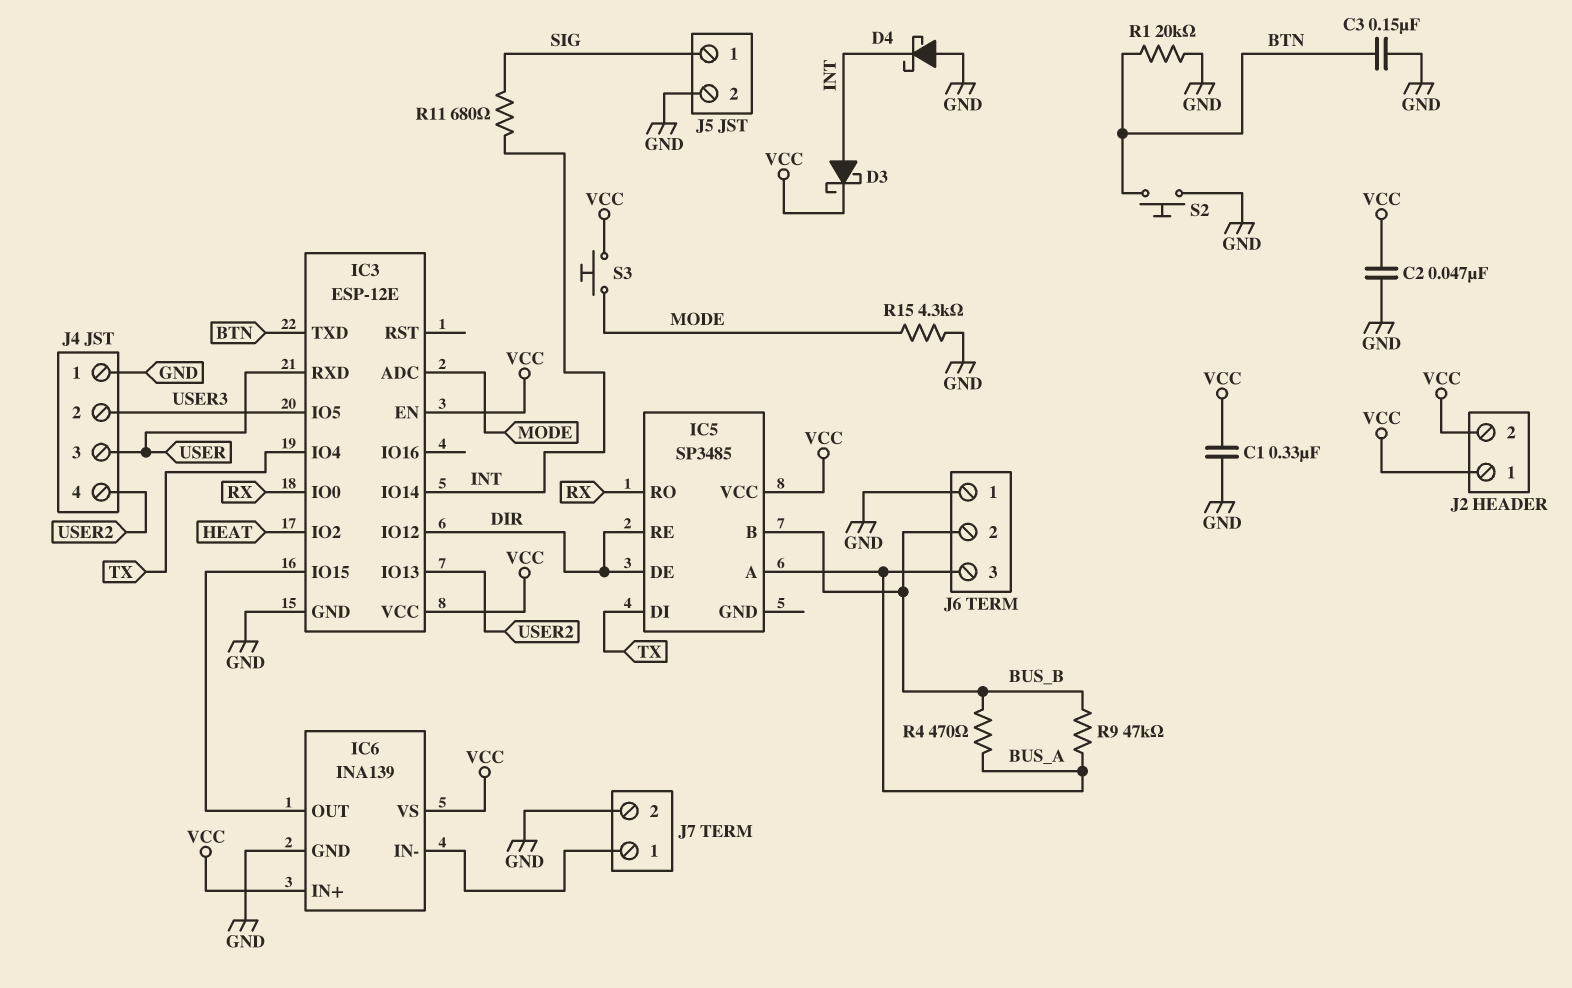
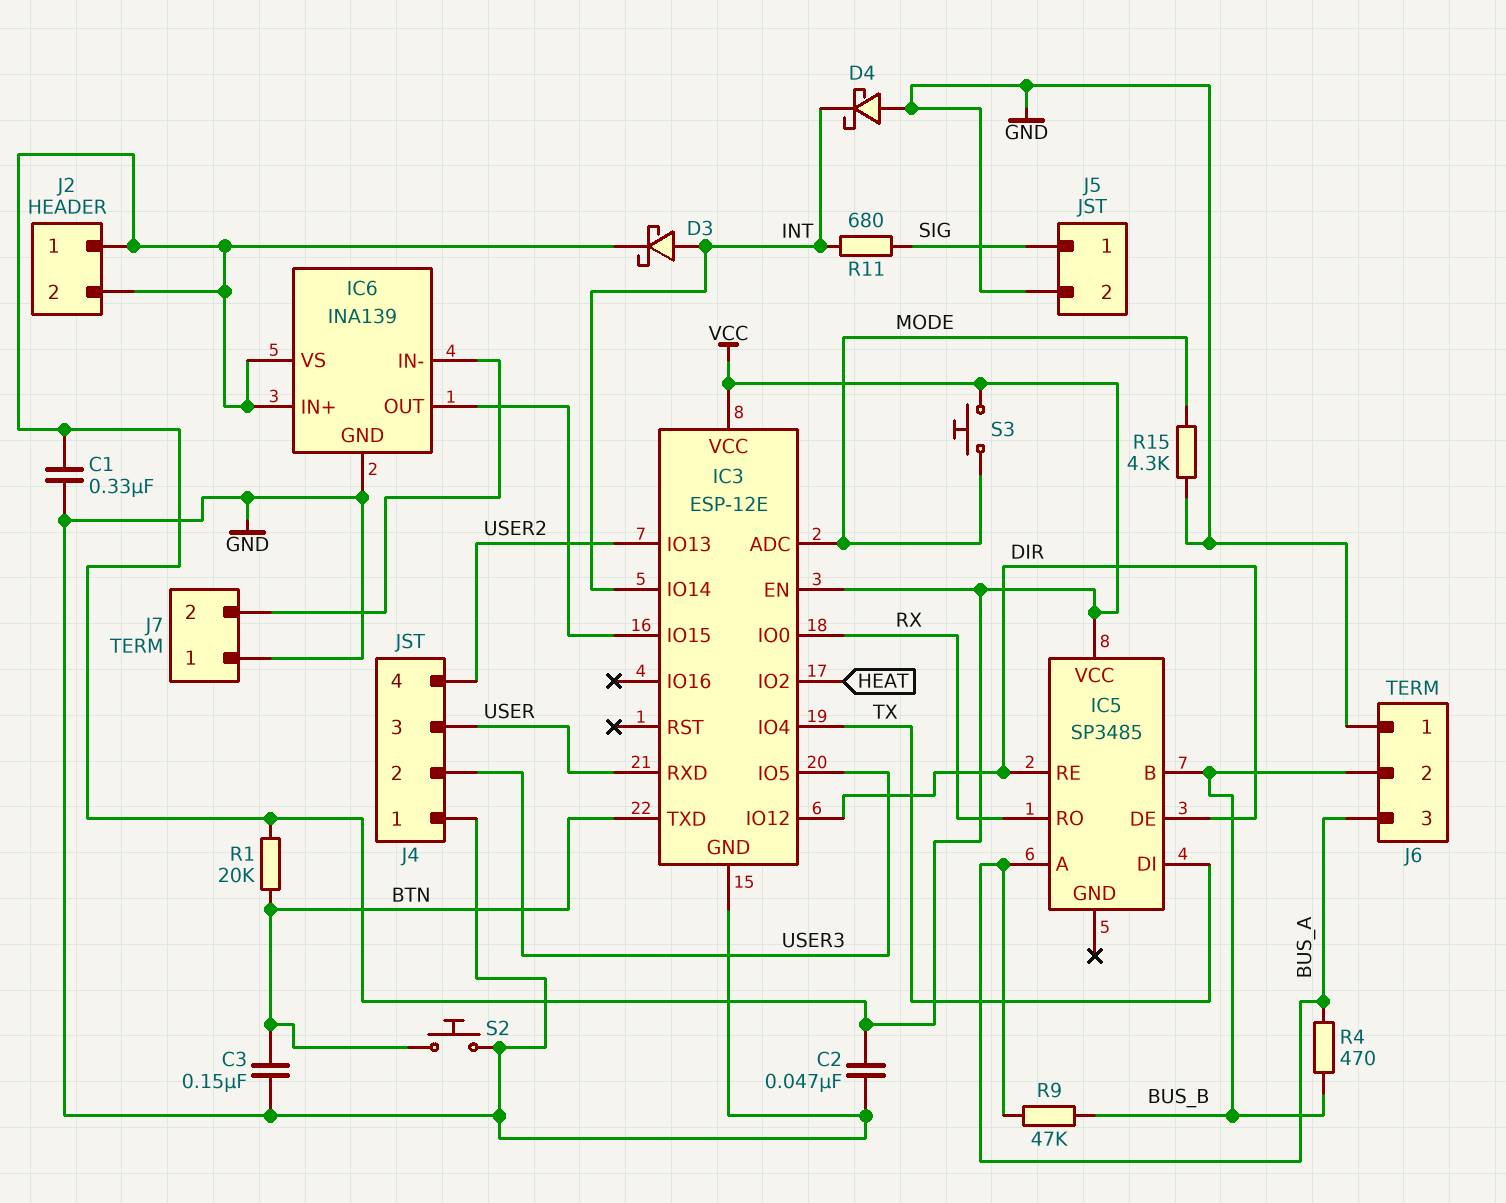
J7 pin 1: IC6/IN- -> GND
J7 pin 2: GND -> IC6/IN-
R1: 20k (BTN, GND) -> 20k (BTN, VCC)

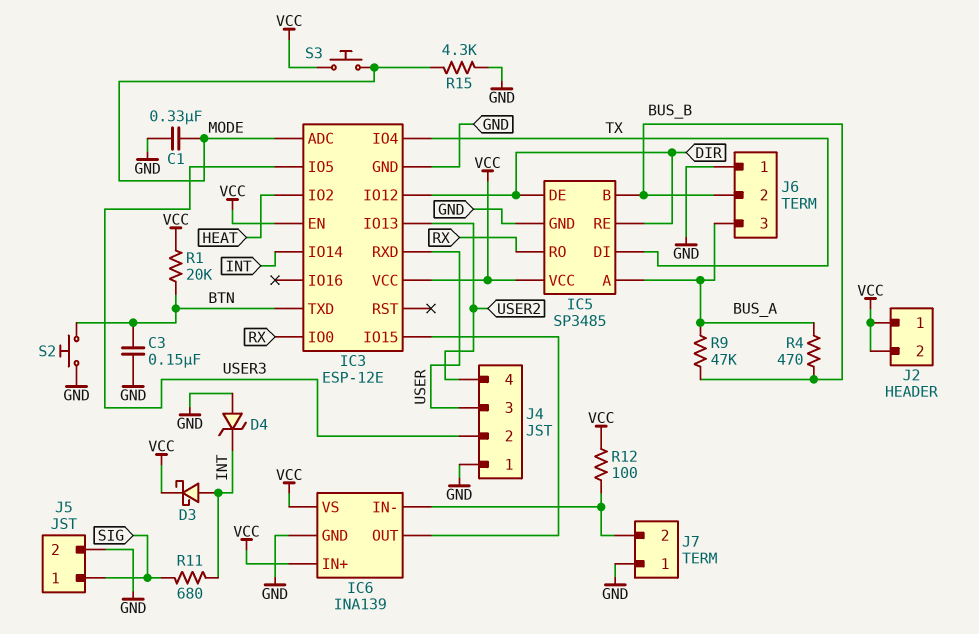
C1: 330nF (GND, VCC) -> 330nF (GND, MODE)
C2: 47nF (GND, VCC) -> none
D4: schottky (A GND, K INT) -> zener (A GND, K INT)
IC5 pin GND: none -> GND
R12: none -> 100 (IC6/IN-, VCC)

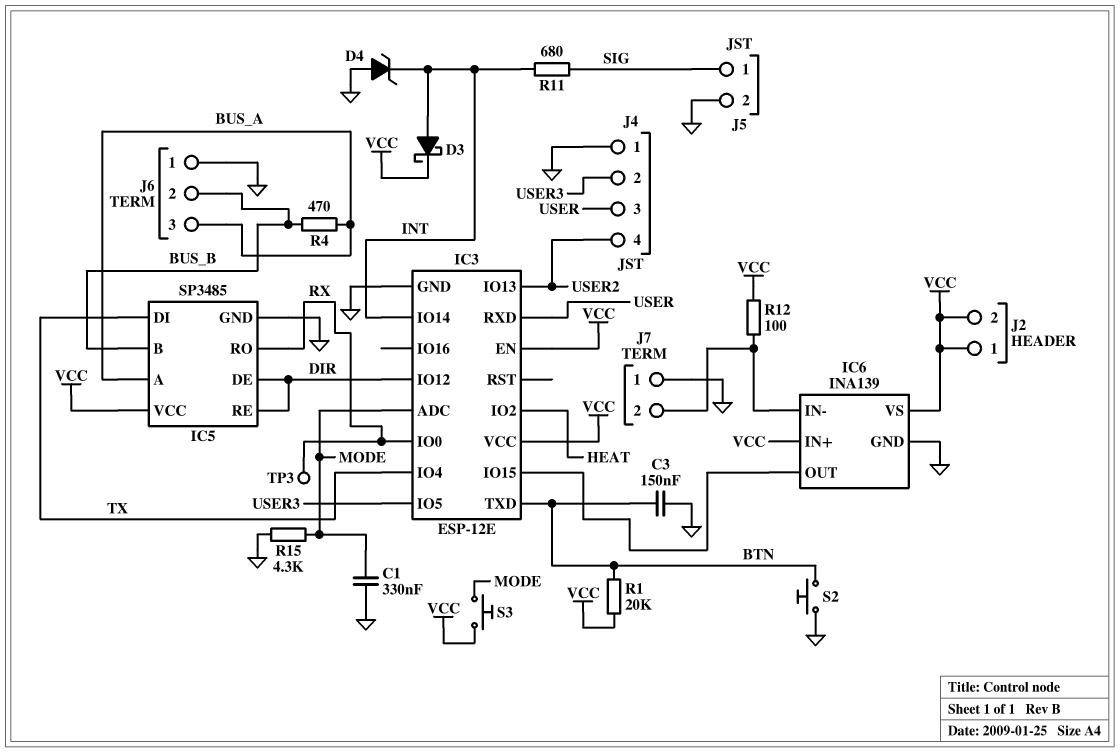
R9: 47k (BUS_A, BUS_B) -> none
TP3: none -> test point (RX)

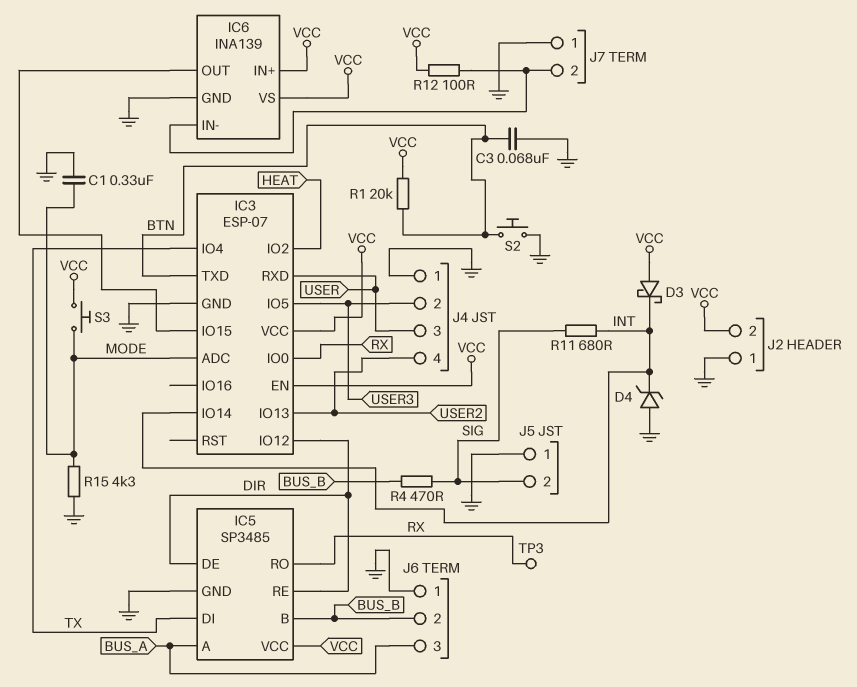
C3: 150nF (BTN, GND) -> 68nF (BTN, GND)
D3: schottky (A INT, K VCC) -> schottky (A VCC, K INT)
IC3: ESP-12E -> ESP-07
J2 pin 1: VCC -> GND
J5 pin 1: SIG -> GND
J5 pin 2: GND -> SIG
R4: 470 (BUS_A, BUS_B) -> 470 (BUS_B, SIG)

